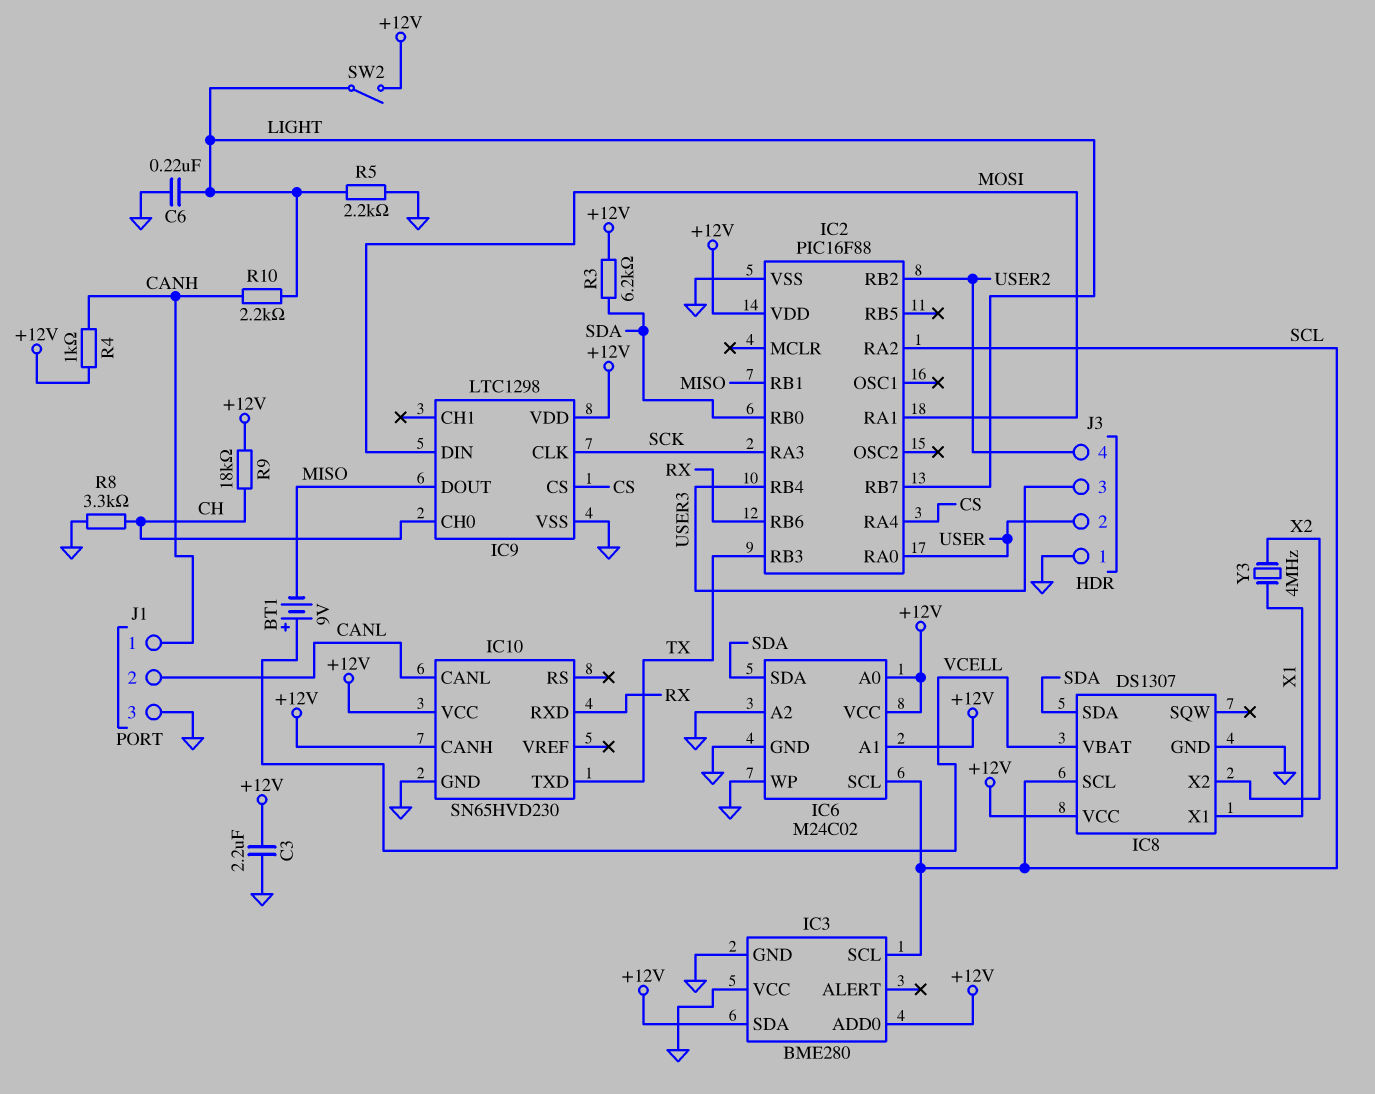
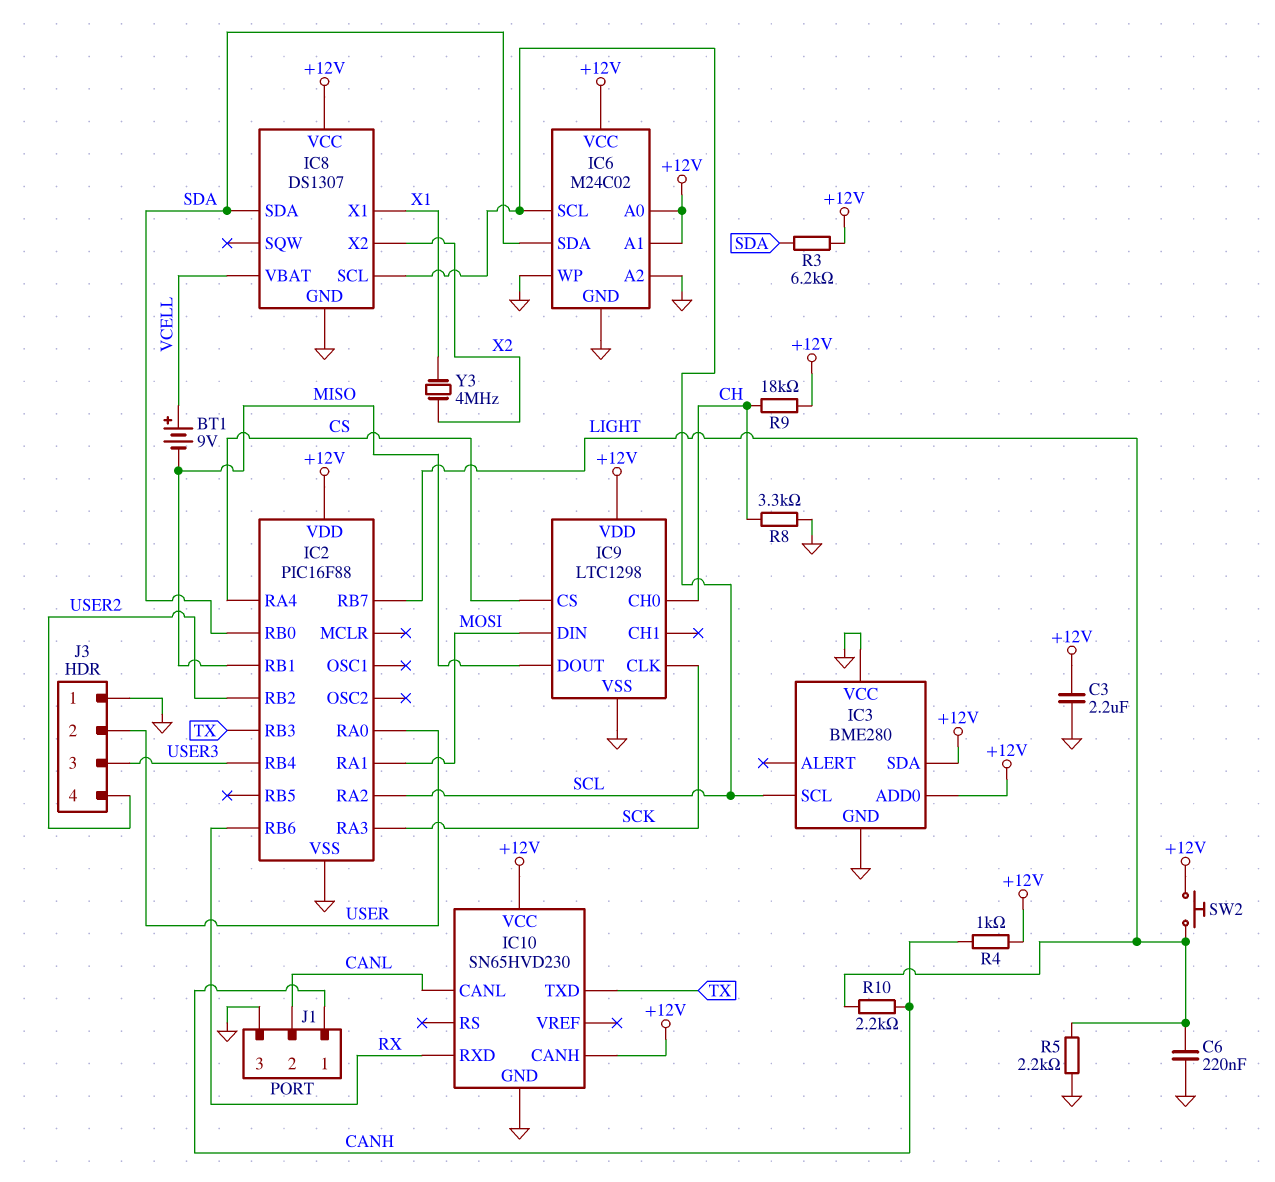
SW2: switch (+12V, LIGHT) -> button (+12V, LIGHT)

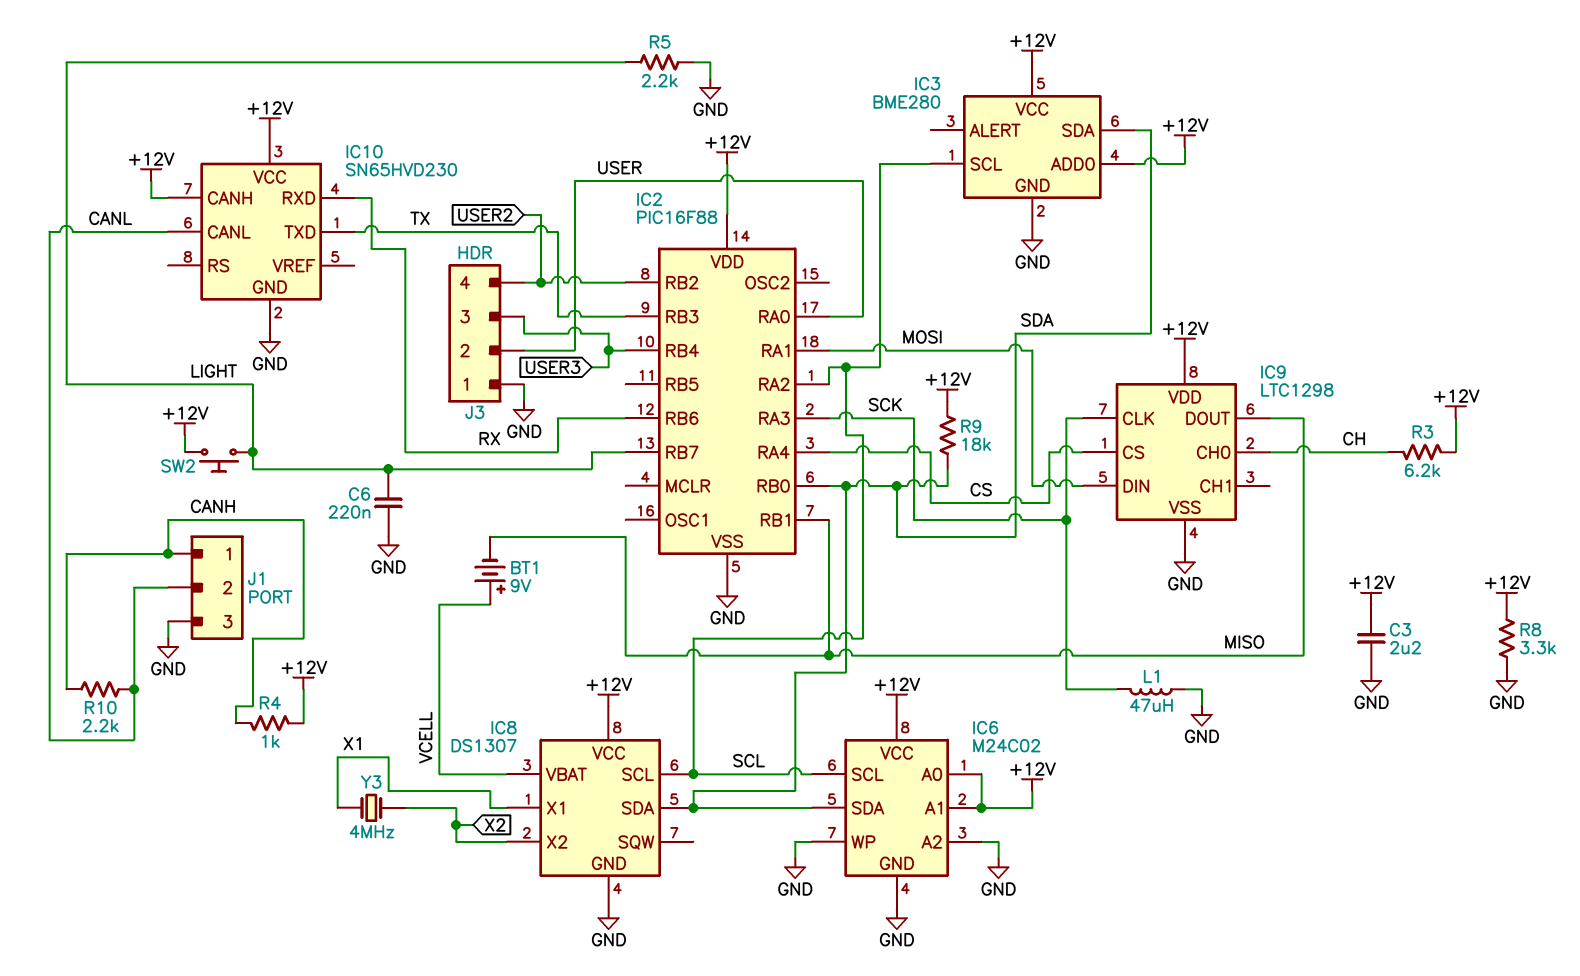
IC3 pin SDA: +12V -> SDA
IC3 pin VCC: GND -> +12V
L1: none -> 47uH (GND, SCK)
R3: 6.2k (+12V, SDA) -> 6.2k (+12V, CH)
R8: 3.3k (CH, GND) -> 3.3k (+12V, GND)
R9: 18k (+12V, CH) -> 18k (+12V, SDA)
R10: 2.2k (CANH, LIGHT) -> 2.2k (CANH, CANL)

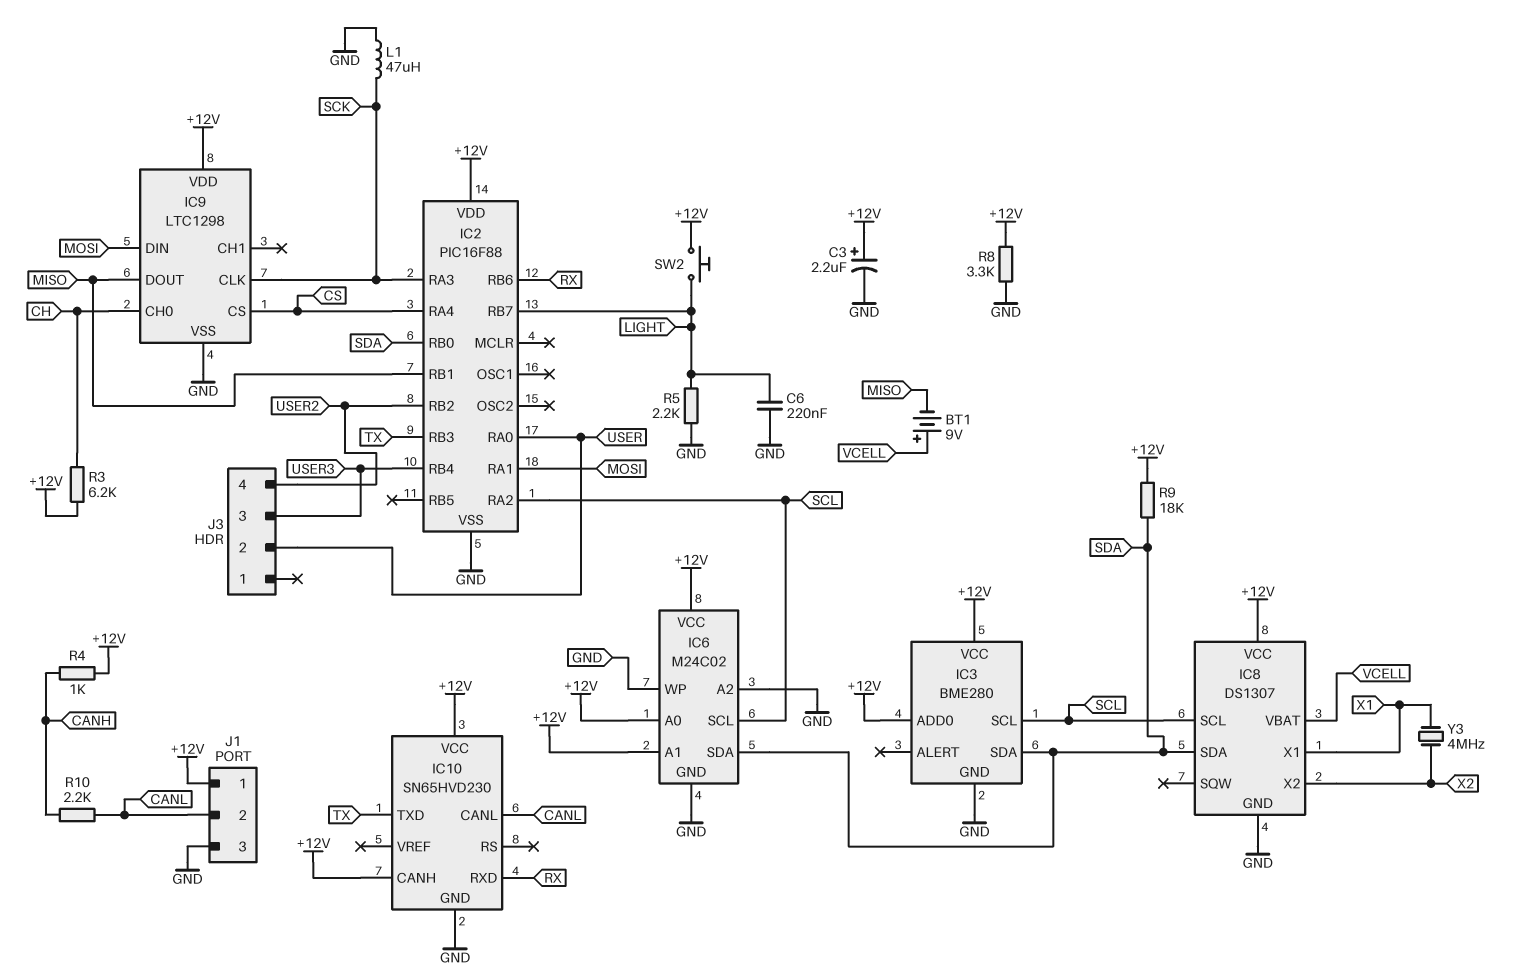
C3: 2.2uF (+12V, GND) -> 2.2uF (plus +12V, minus GND)
J1 pin 1: CANH -> +12V
J3 pin 1: GND -> none

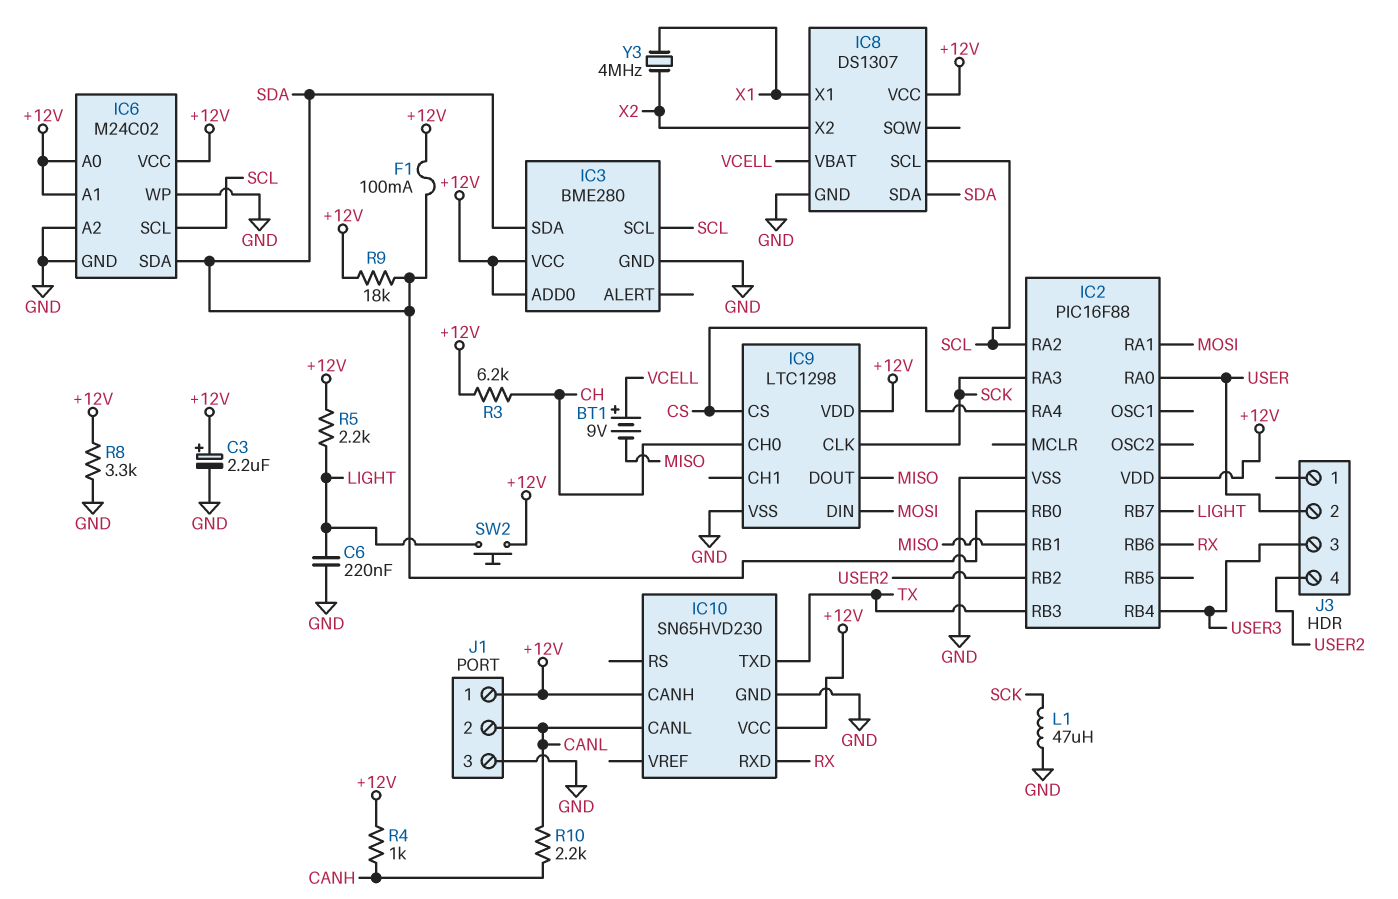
F1: none -> 100mA (+12V, SDA)
R5: 2.2k (GND, LIGHT) -> 2.2k (+12V, LIGHT)

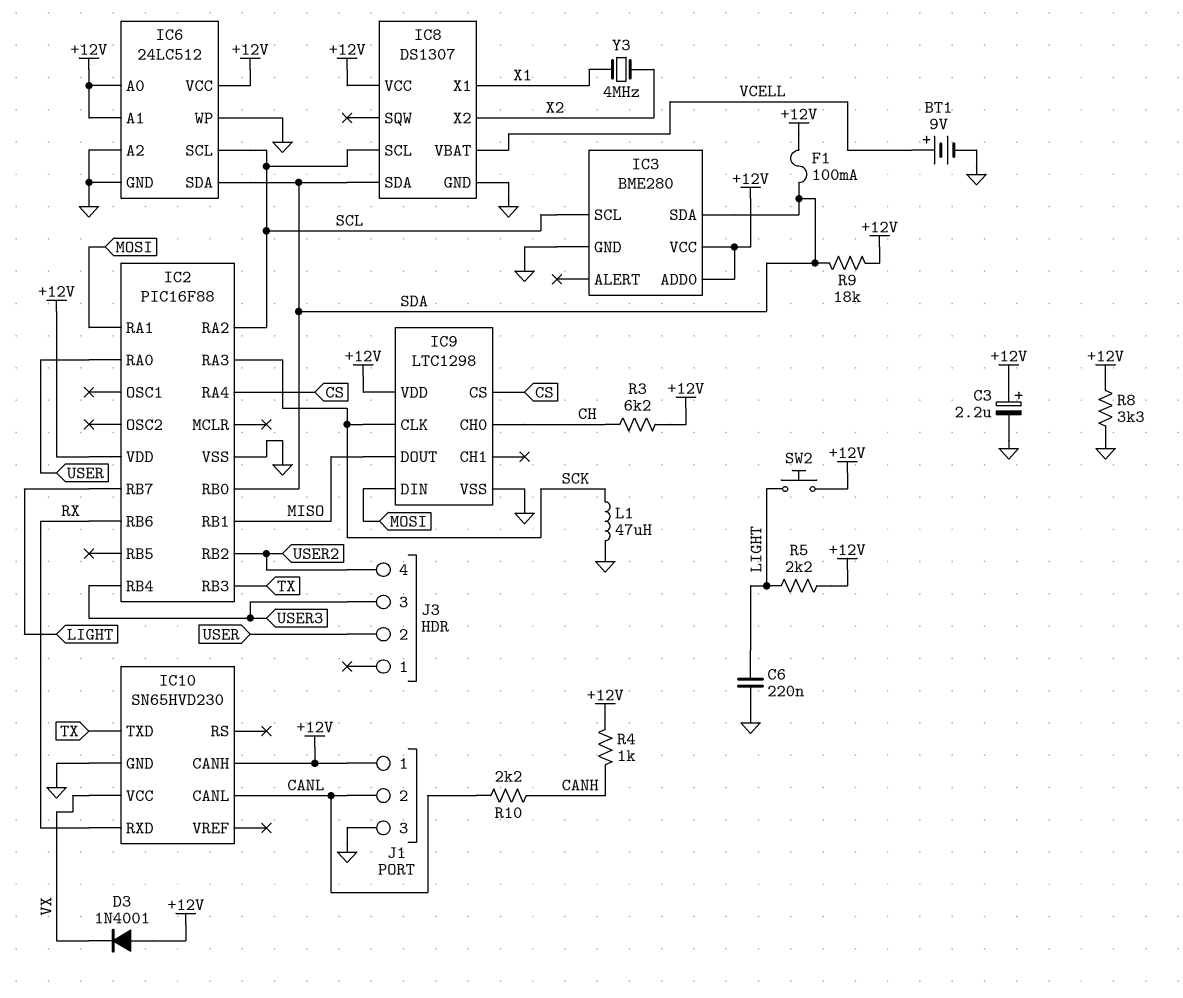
BT1: 9V (plus VCELL, minus MISO) -> 9V (plus VCELL, minus GND)
D3: none -> diode 1N4001 (A +12V, K VX)
IC6: M24C02 -> 24LC512
IC10 pin VCC: +12V -> VX

